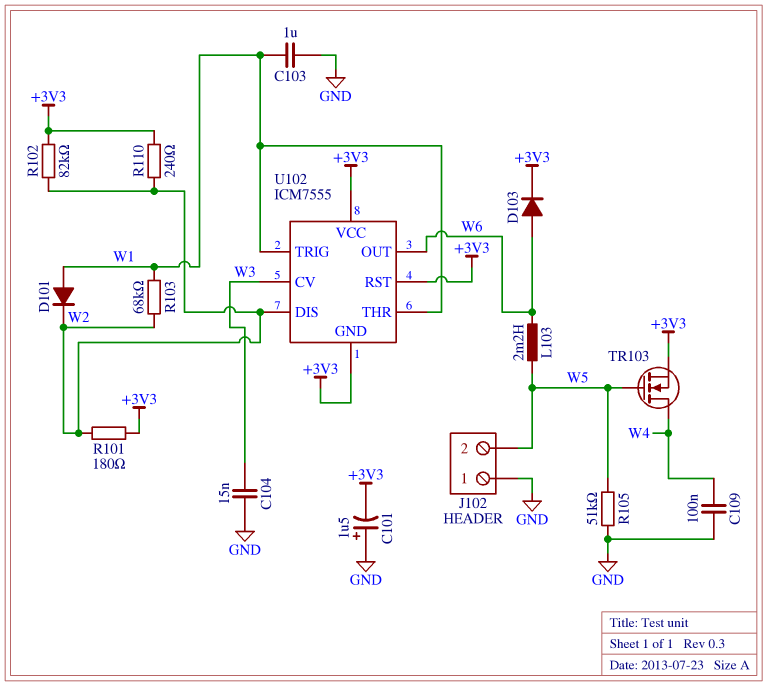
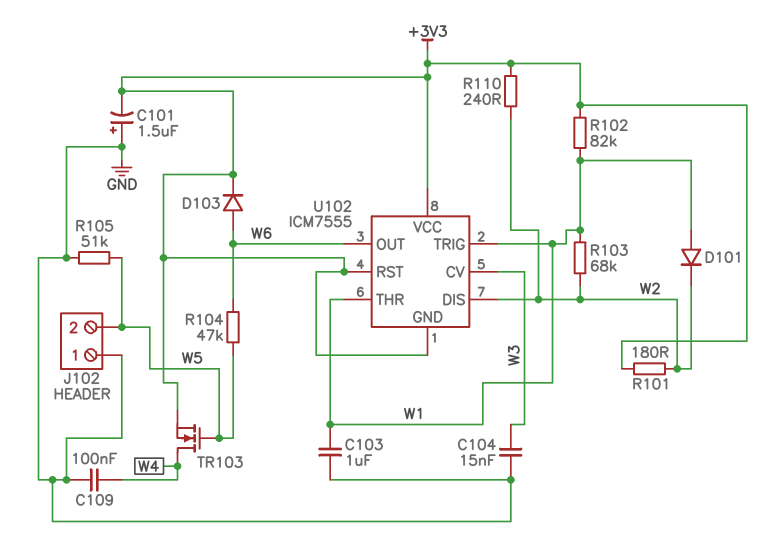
L103: 2.2mH (W5, W6) -> none
R102: 82k (+3V3, W2) -> 82k (+3V3, W1)
R104: none -> 47k (W5, W6)

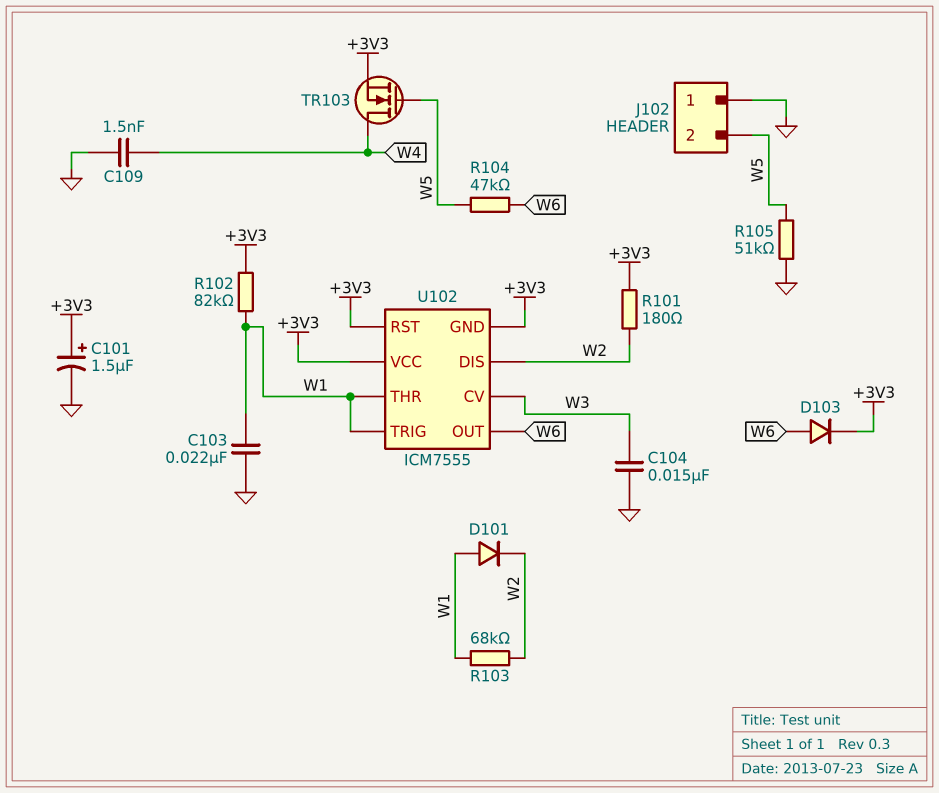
C101: 1.5uF (plus GND, minus +3V3) -> 1.5uF (plus +3V3, minus GND)
C103: 1uF (GND, W1) -> 22nF (GND, W1)
C109: 100nF (GND, W4) -> 1.5nF (GND, W4)
R110: 240 (+3V3, W2) -> none

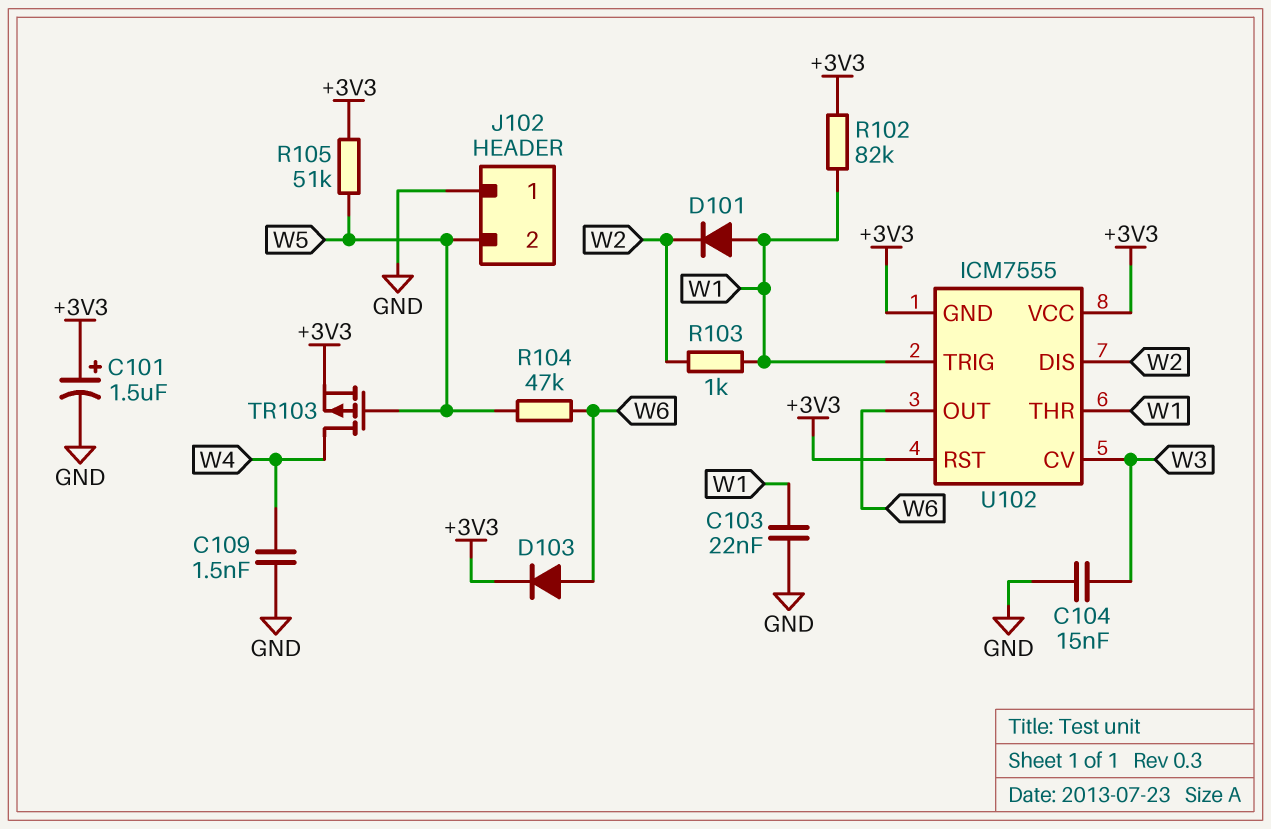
R101: 180 (+3V3, W2) -> none
R103: 68k (W1, W2) -> 1k (W1, W2)
R105: 51k (GND, W5) -> 51k (+3V3, W5)
TR103: NMOS (G W5, D W4, S +3V3) -> PMOS (G W5, D W4, S +3V3)

